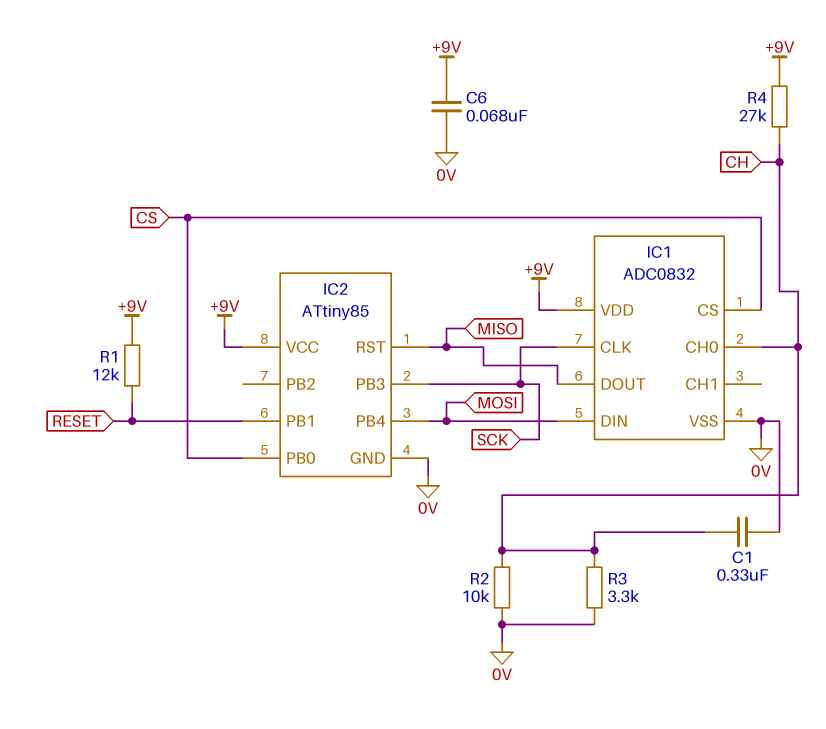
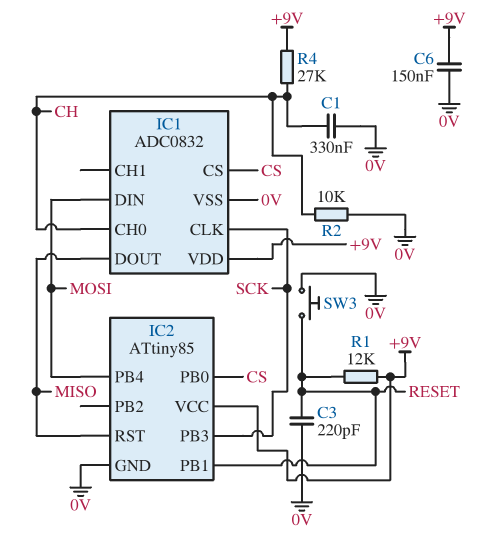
C3: none -> 220pF (0V, RESET)
C6: 68nF (+9V, 0V) -> 150nF (+9V, 0V)
R3: 3.3k (0V, CH) -> none
SW3: none -> button (0V, RESET)

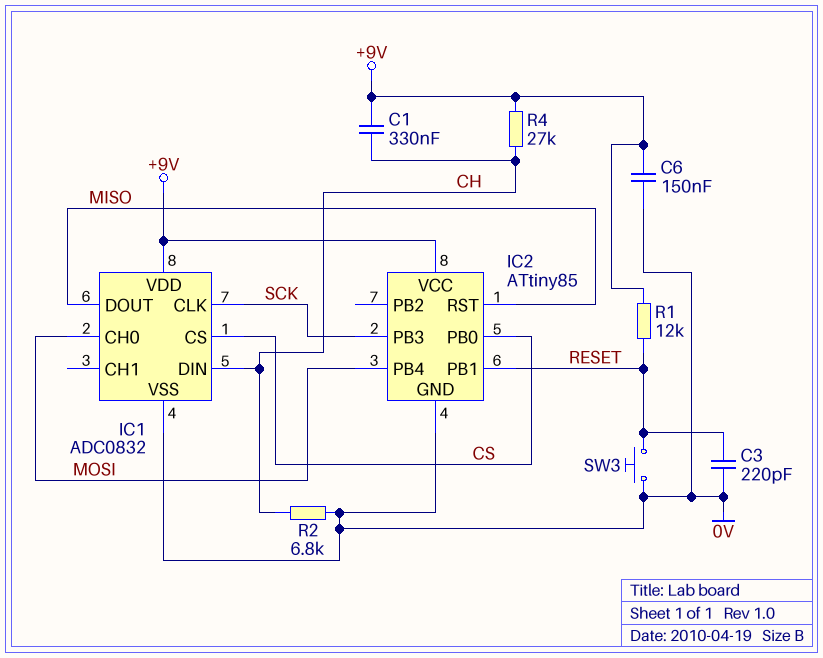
C1: 330nF (0V, CH) -> 330nF (+9V, CH)
IC1 pin CH0: CH -> MOSI
IC1 pin DIN: MOSI -> CH
R2: 10k (0V, CH) -> 6.8k (0V, CH)

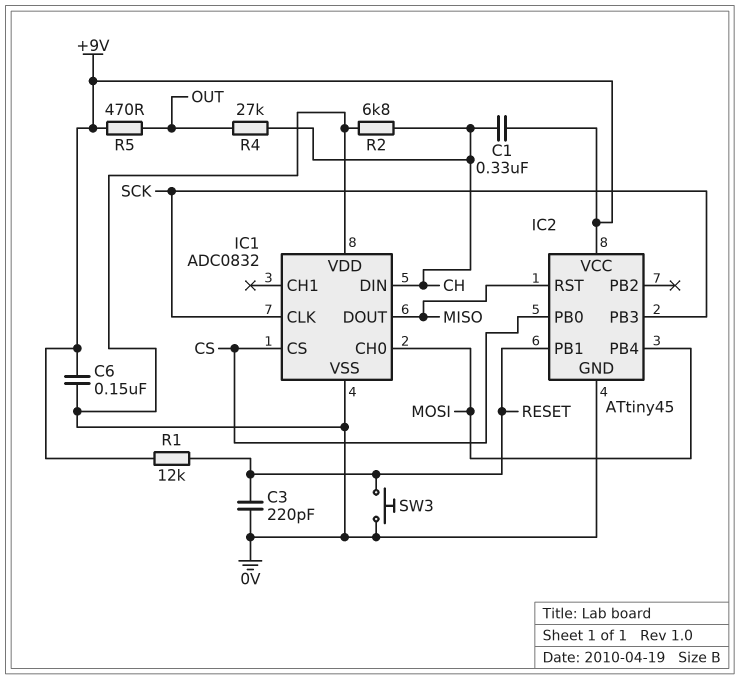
IC1 pin VDD: +9V -> 0V
IC2: ATtiny85 -> ATtiny45
R4: 27k (+9V, CH) -> 27k (CH, OUT)
R5: none -> 470 (+9V, OUT)

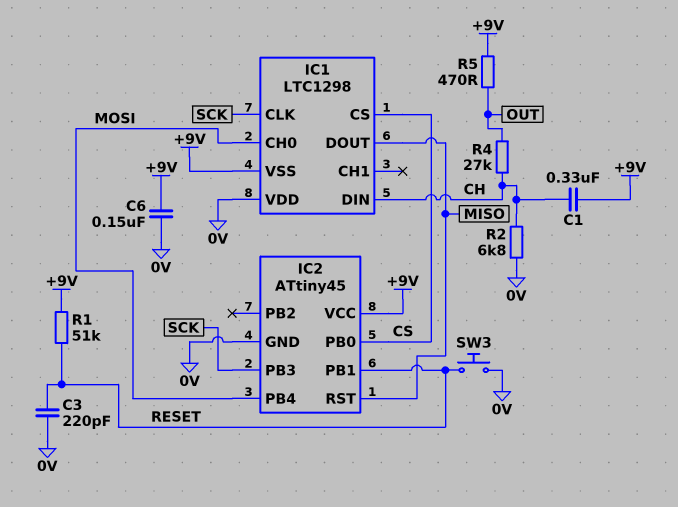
IC1: ADC0832 -> LTC1298
IC1 pin VSS: 0V -> +9V
R1: 12k (+9V, RESET) -> 51k (+9V, RESET)

